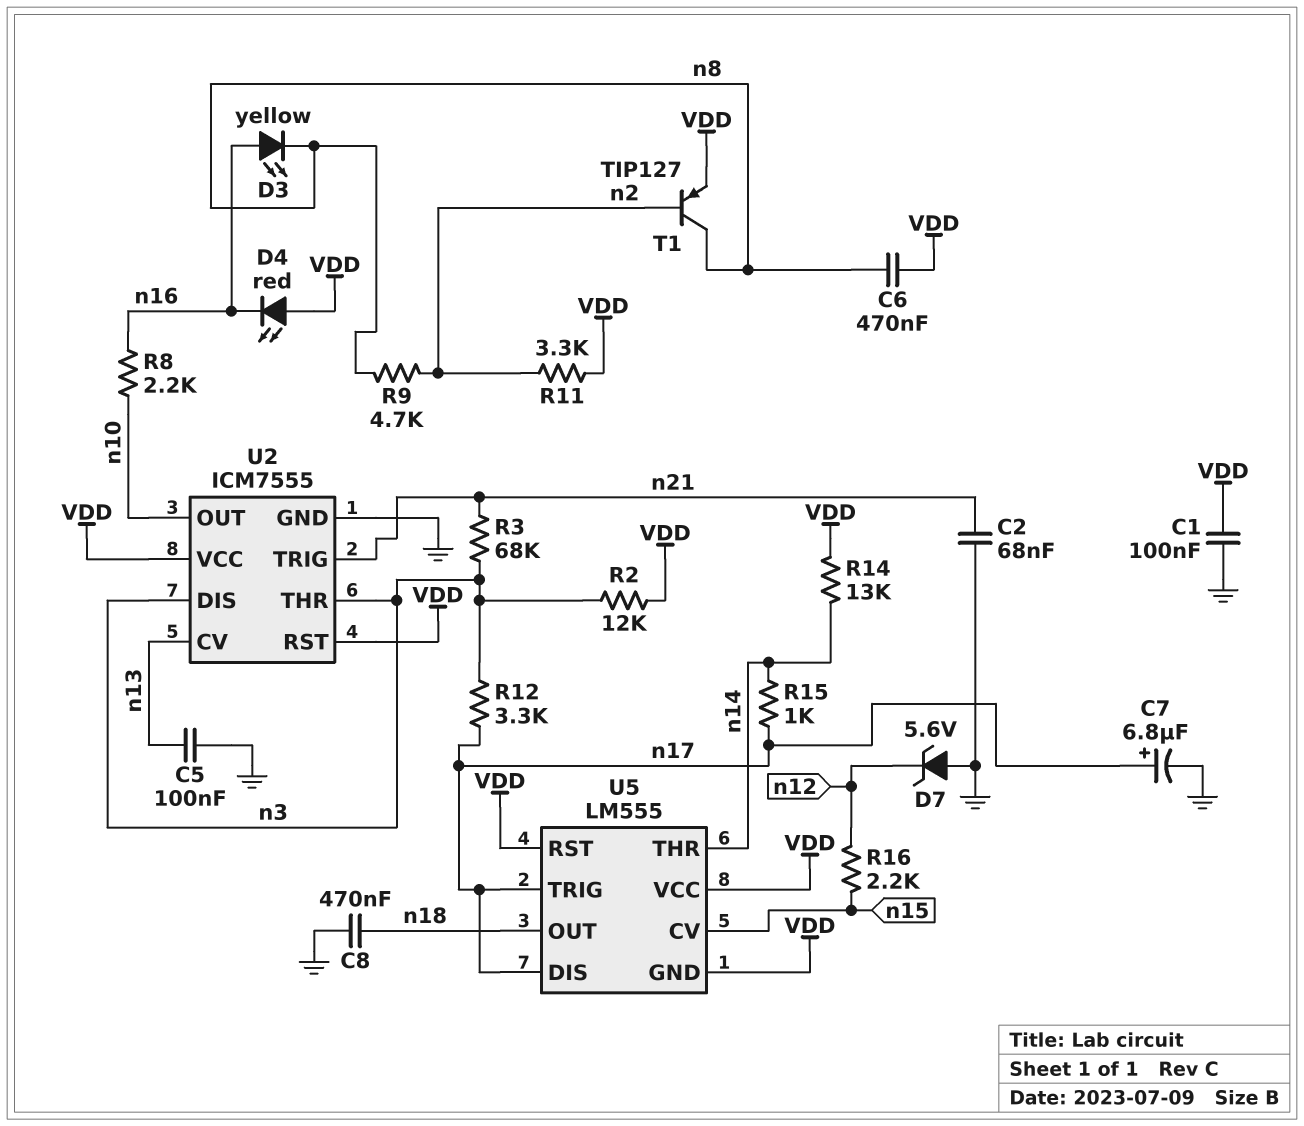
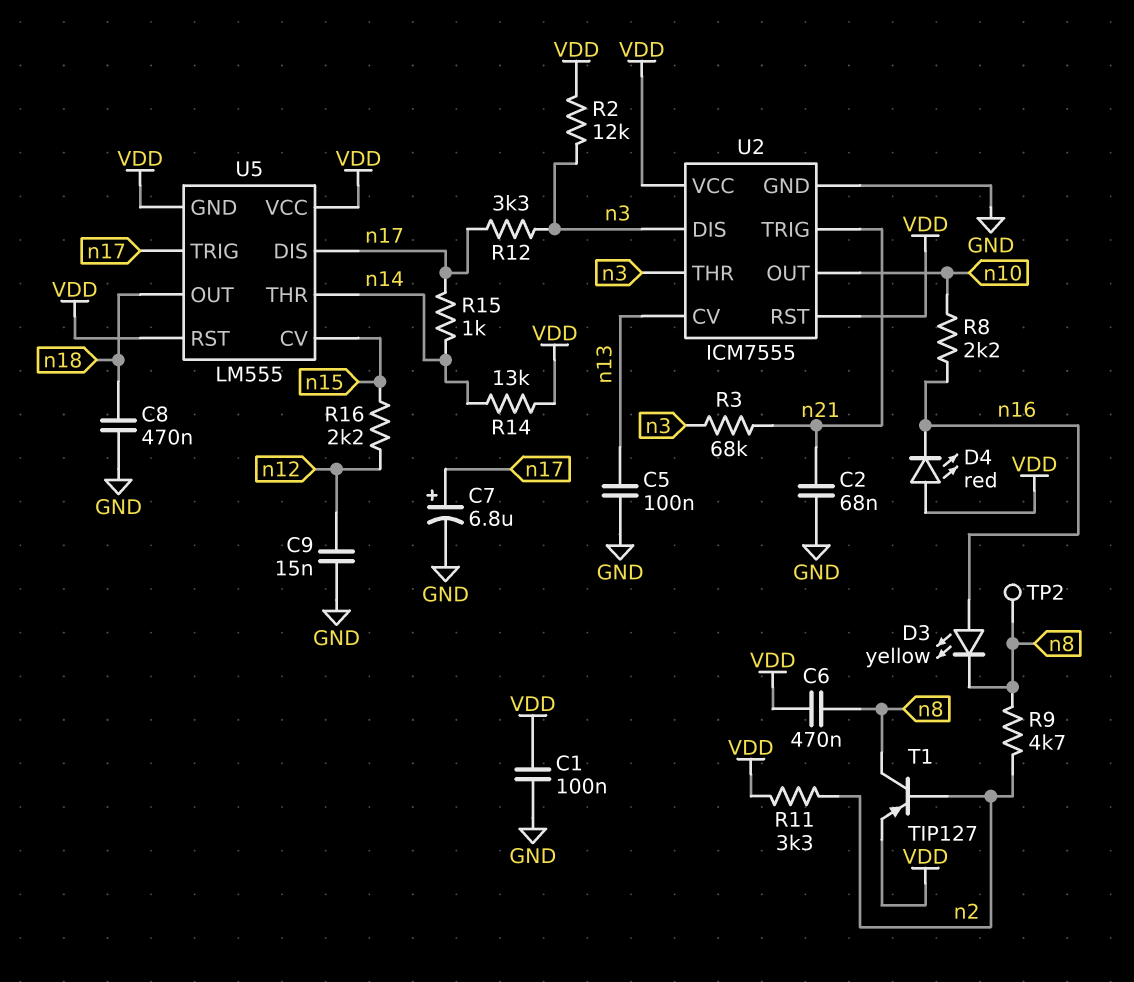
C9: none -> 15nF (GND, n12)
D7: zener 5.6V (A GND, K n12) -> none
TP2: none -> test point (n8)

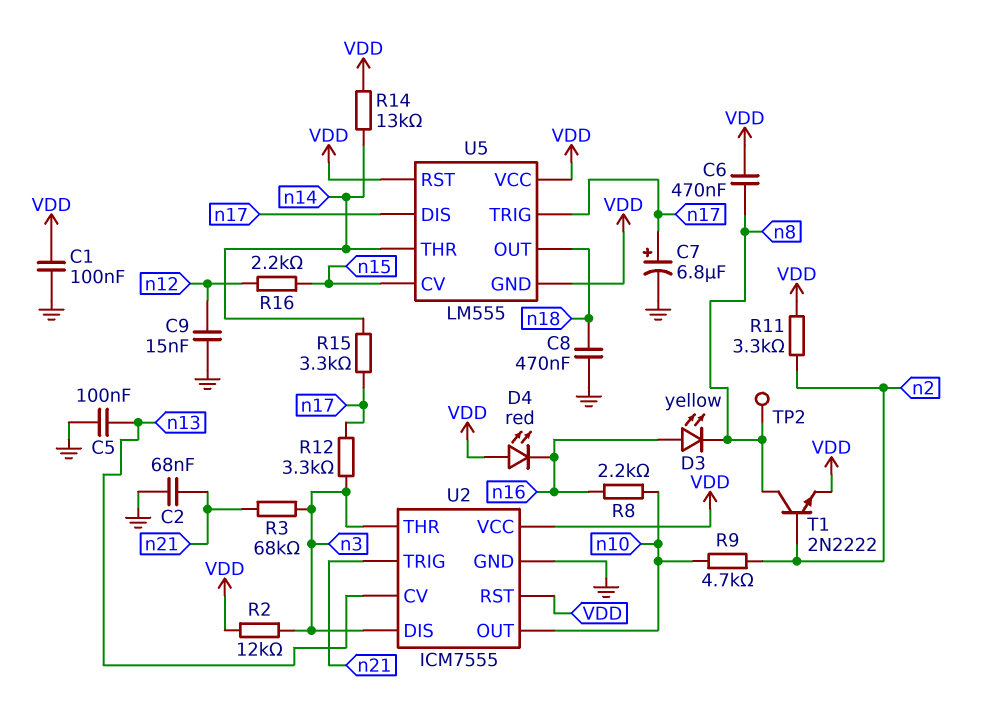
R9: 4.7k (n2, n8) -> 4.7k (n2, n10)
R15: 1k (n14, n17) -> 3.3k (n14, n17)
T1: PNP TIP127 (B n2, C n8, E VDD) -> NPN 2N2222 (B n2, C n8, E VDD)

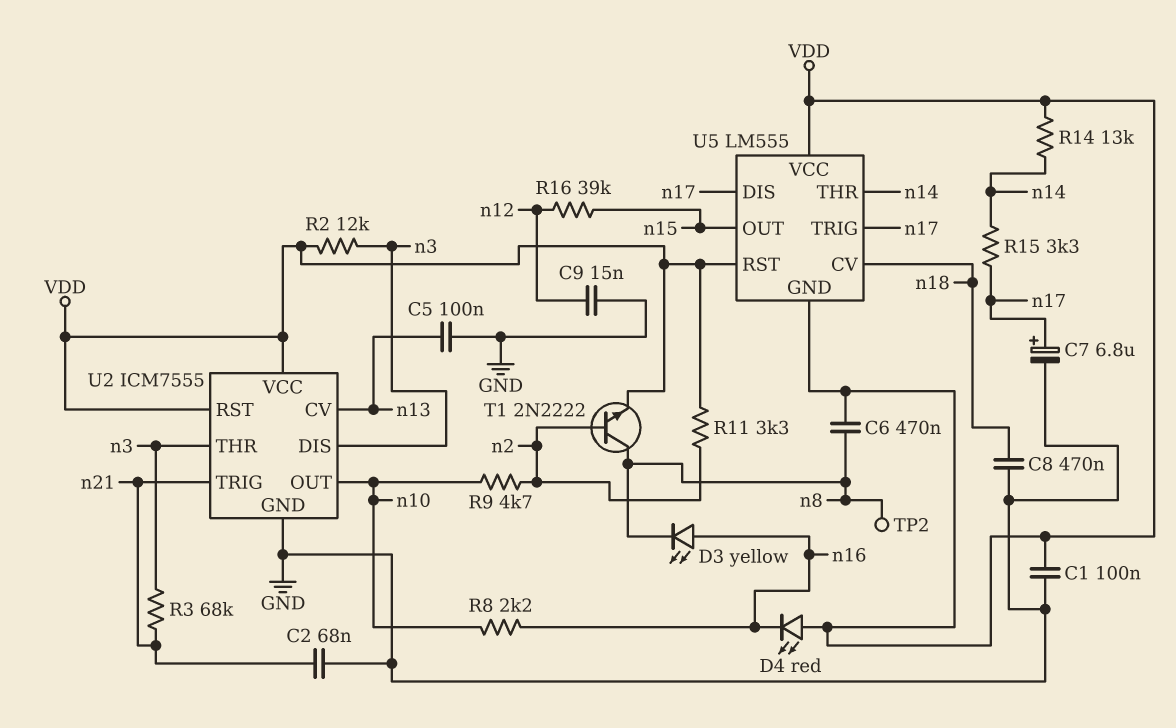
R12: 3.3k (n3, n17) -> none
R16: 2.2k (n12, n15) -> 39k (n12, n15)
U5 pin CV: n15 -> n18
U5 pin OUT: n18 -> n15

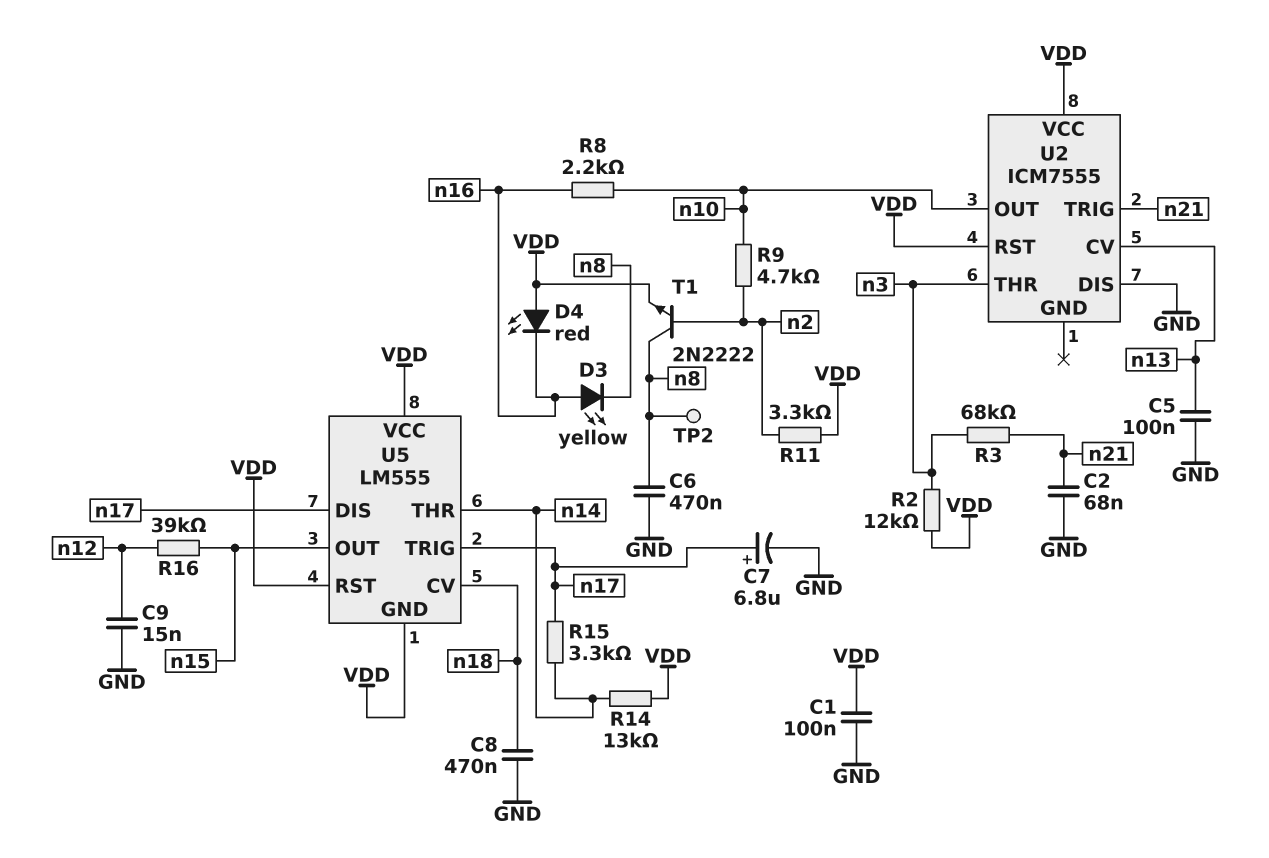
C6: 470nF (VDD, n8) -> 470nF (GND, n8)
U2 pin DIS: n3 -> GND
U2 pin GND: GND -> none

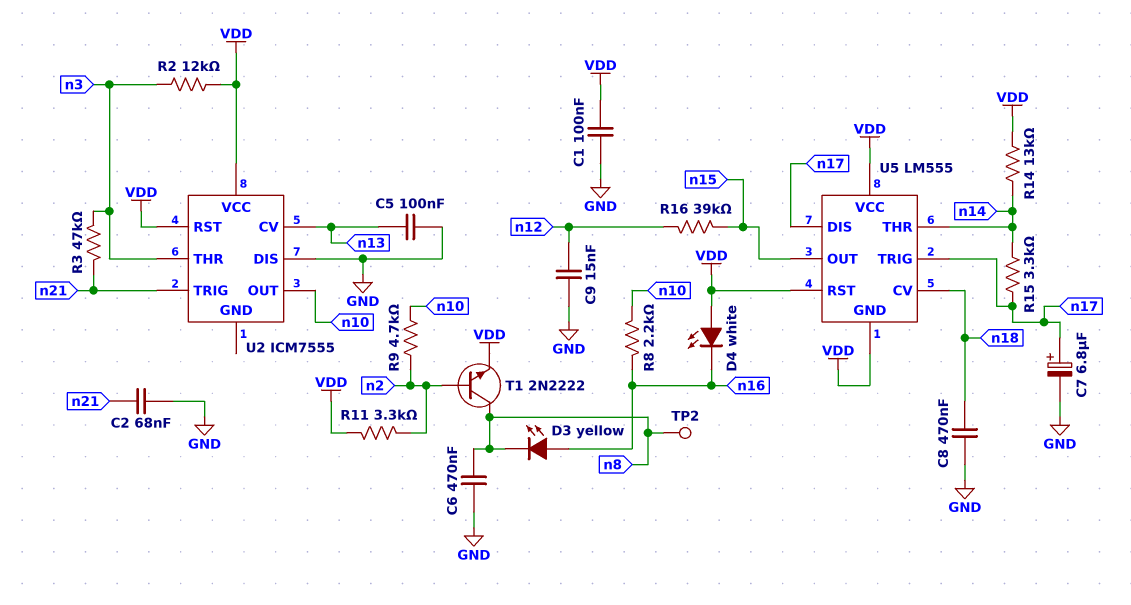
D4: LED red (A VDD, K n16) -> LED white (A VDD, K n16)
R3: 68k (n3, n21) -> 47k (n3, n21)

